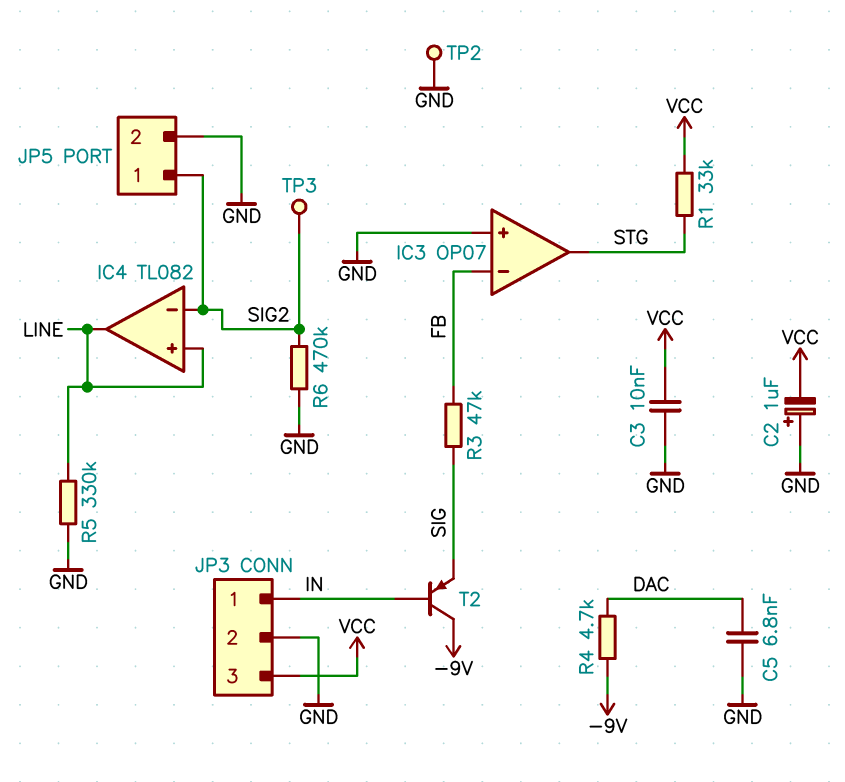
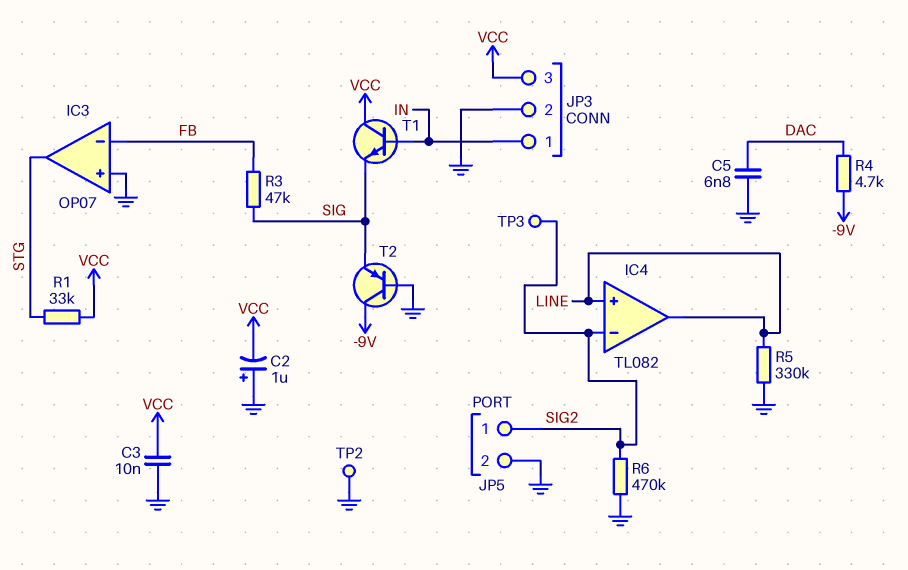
T1: none -> NPN (B IN, C VCC, E SIG)
T2: PNP (B IN, C -9V, E SIG) -> PNP (B GND, C -9V, E SIG)

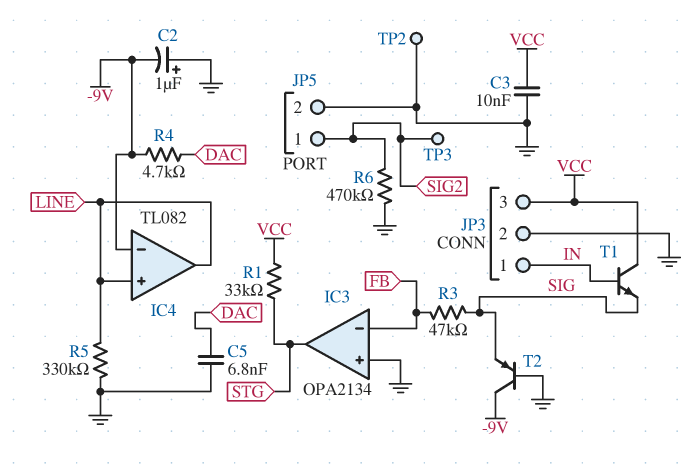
C2: 1uF (plus GND, minus VCC) -> 1uF (plus GND, minus -9V)
IC3: OP07 -> OPA2134
IC4 pin in-: SIG2 -> -9V

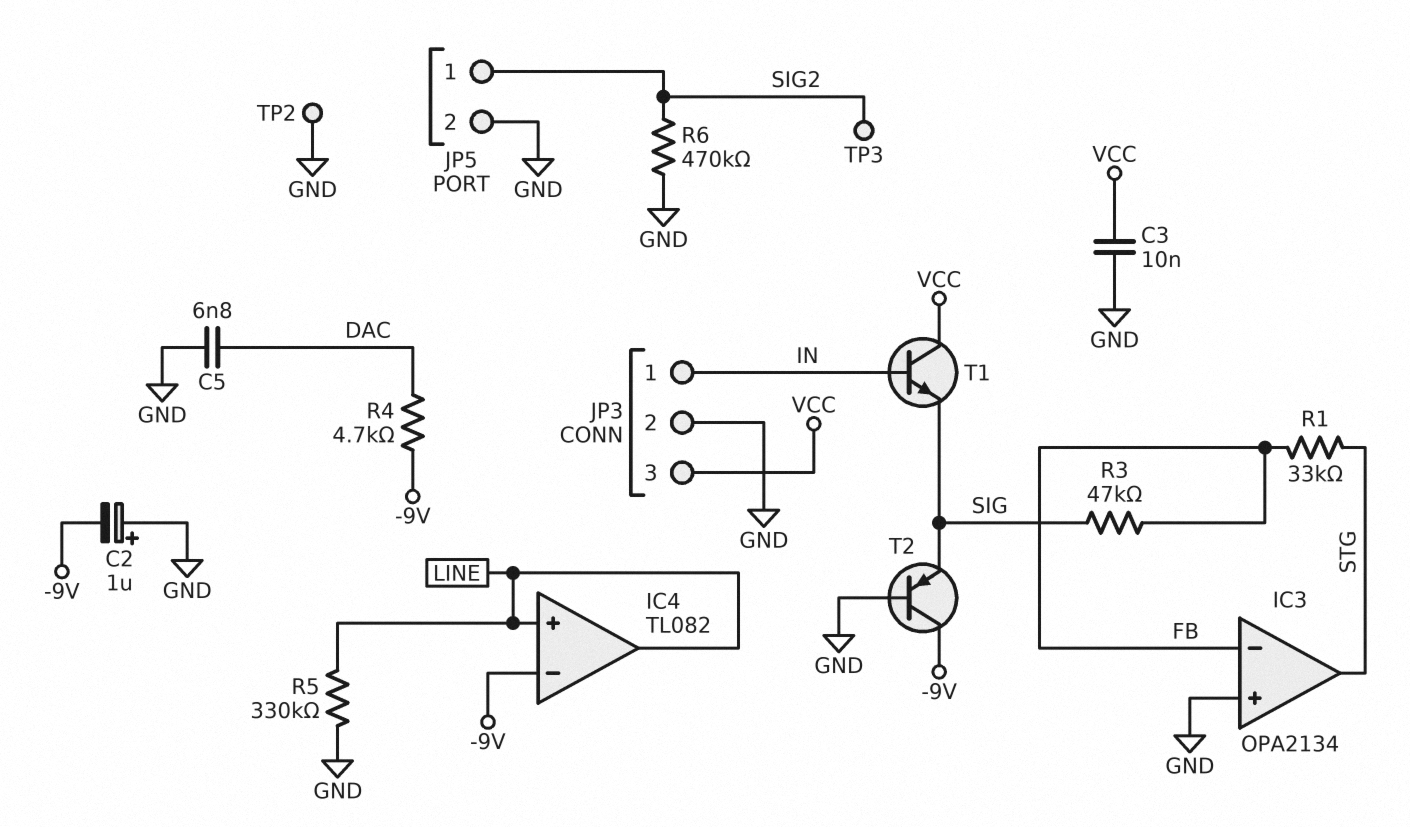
R1: 33k (STG, VCC) -> 33k (FB, STG)

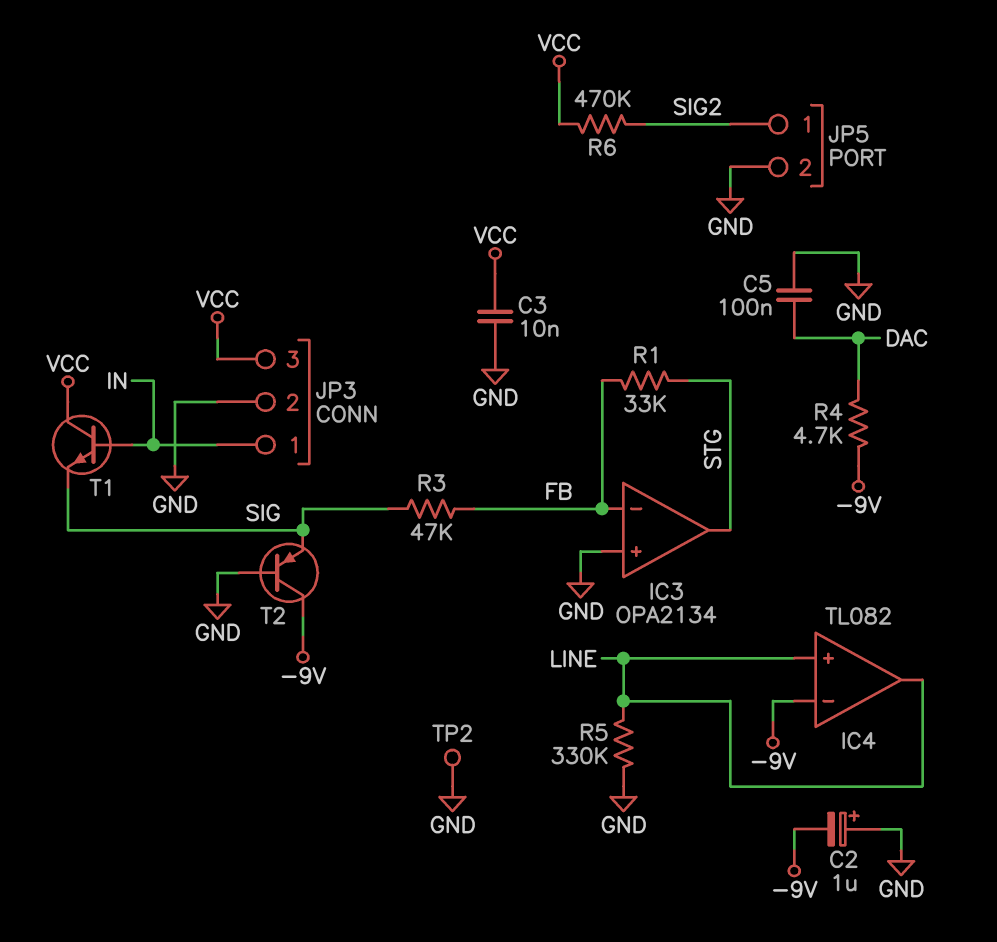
C5: 6.8nF (DAC, GND) -> 100nF (DAC, GND)
R6: 470k (GND, SIG2) -> 470k (SIG2, VCC)
TP3: test point (SIG2) -> none

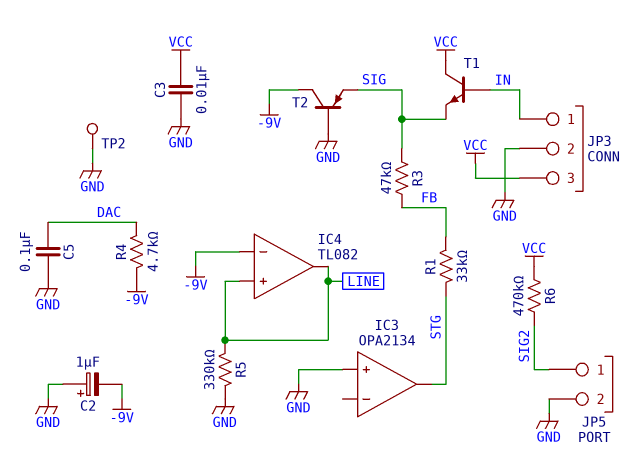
IC3 pin in-: FB -> none

